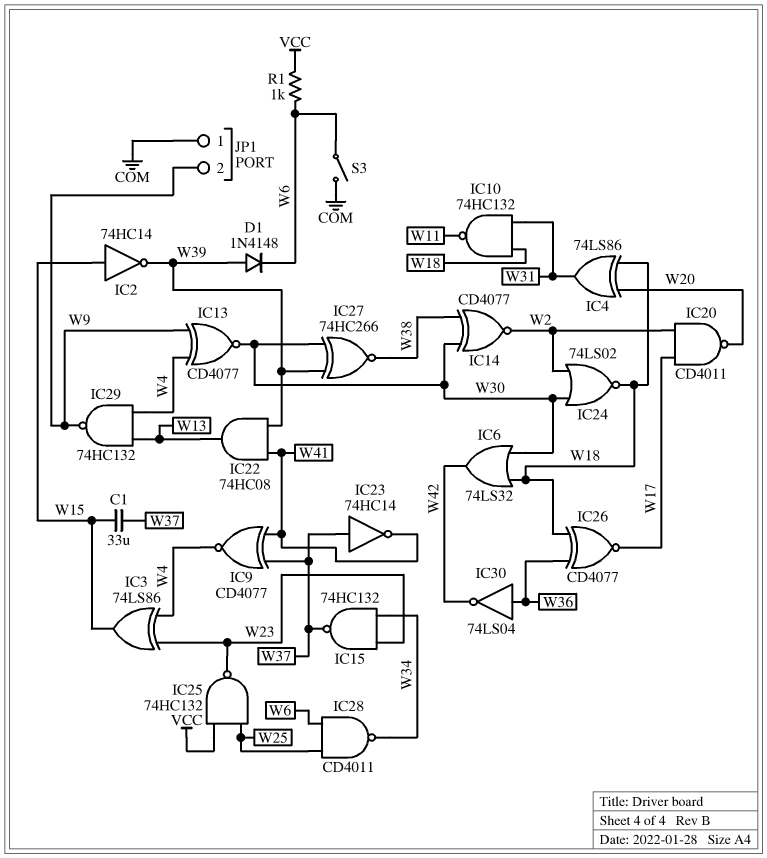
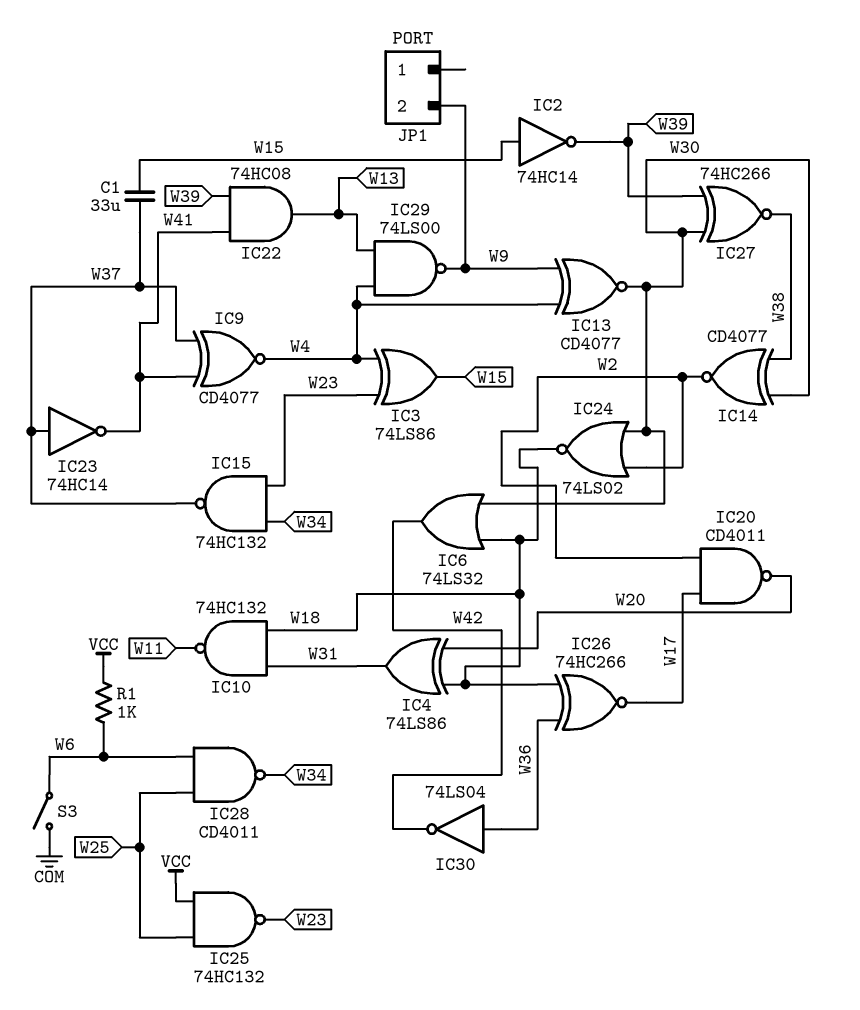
D1: diode 1N4148 (A W39, K W6) -> none
IC26: XNOR CD4077 (in W18, in W36, out W17) -> XNOR 74HC266 (in W18, in W36, out W17)
IC29: NAND 74HC132 (in W4, in W13, out W9) -> NAND 74LS00 (in W4, in W13, out W9)
JP1 pin 1: COM -> none

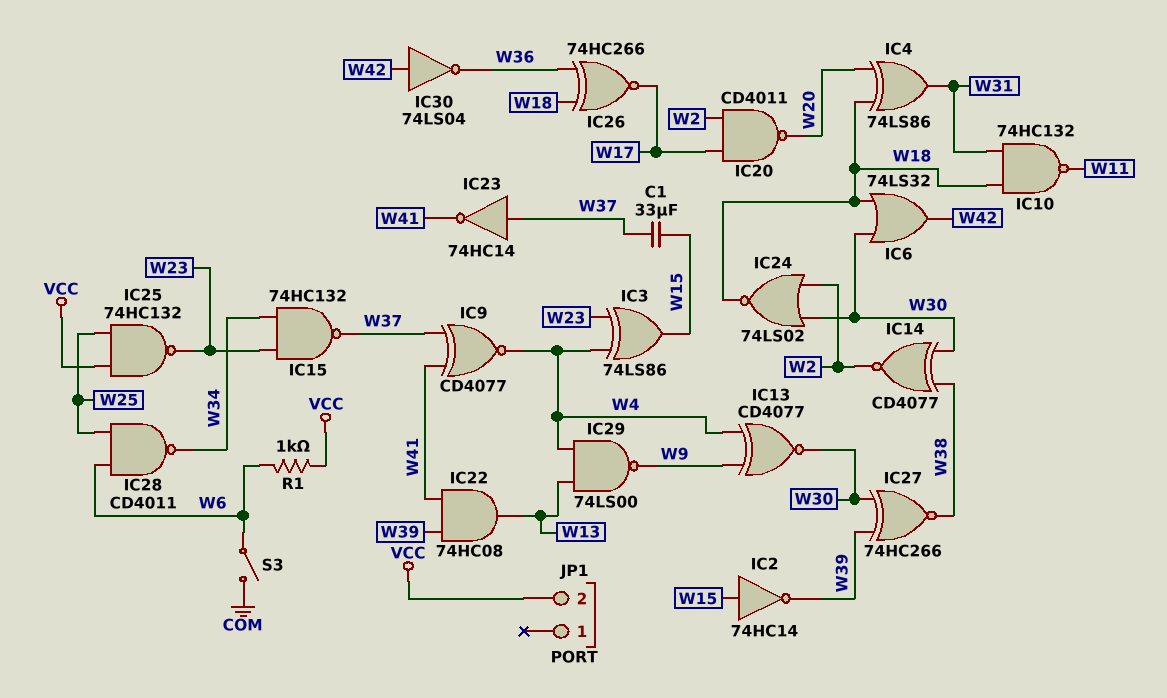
IC30: NOT 74LS04 (in W36, out W42) -> NOT 74LS04 (in W42, out W36)
JP1 pin 2: W9 -> VCC

